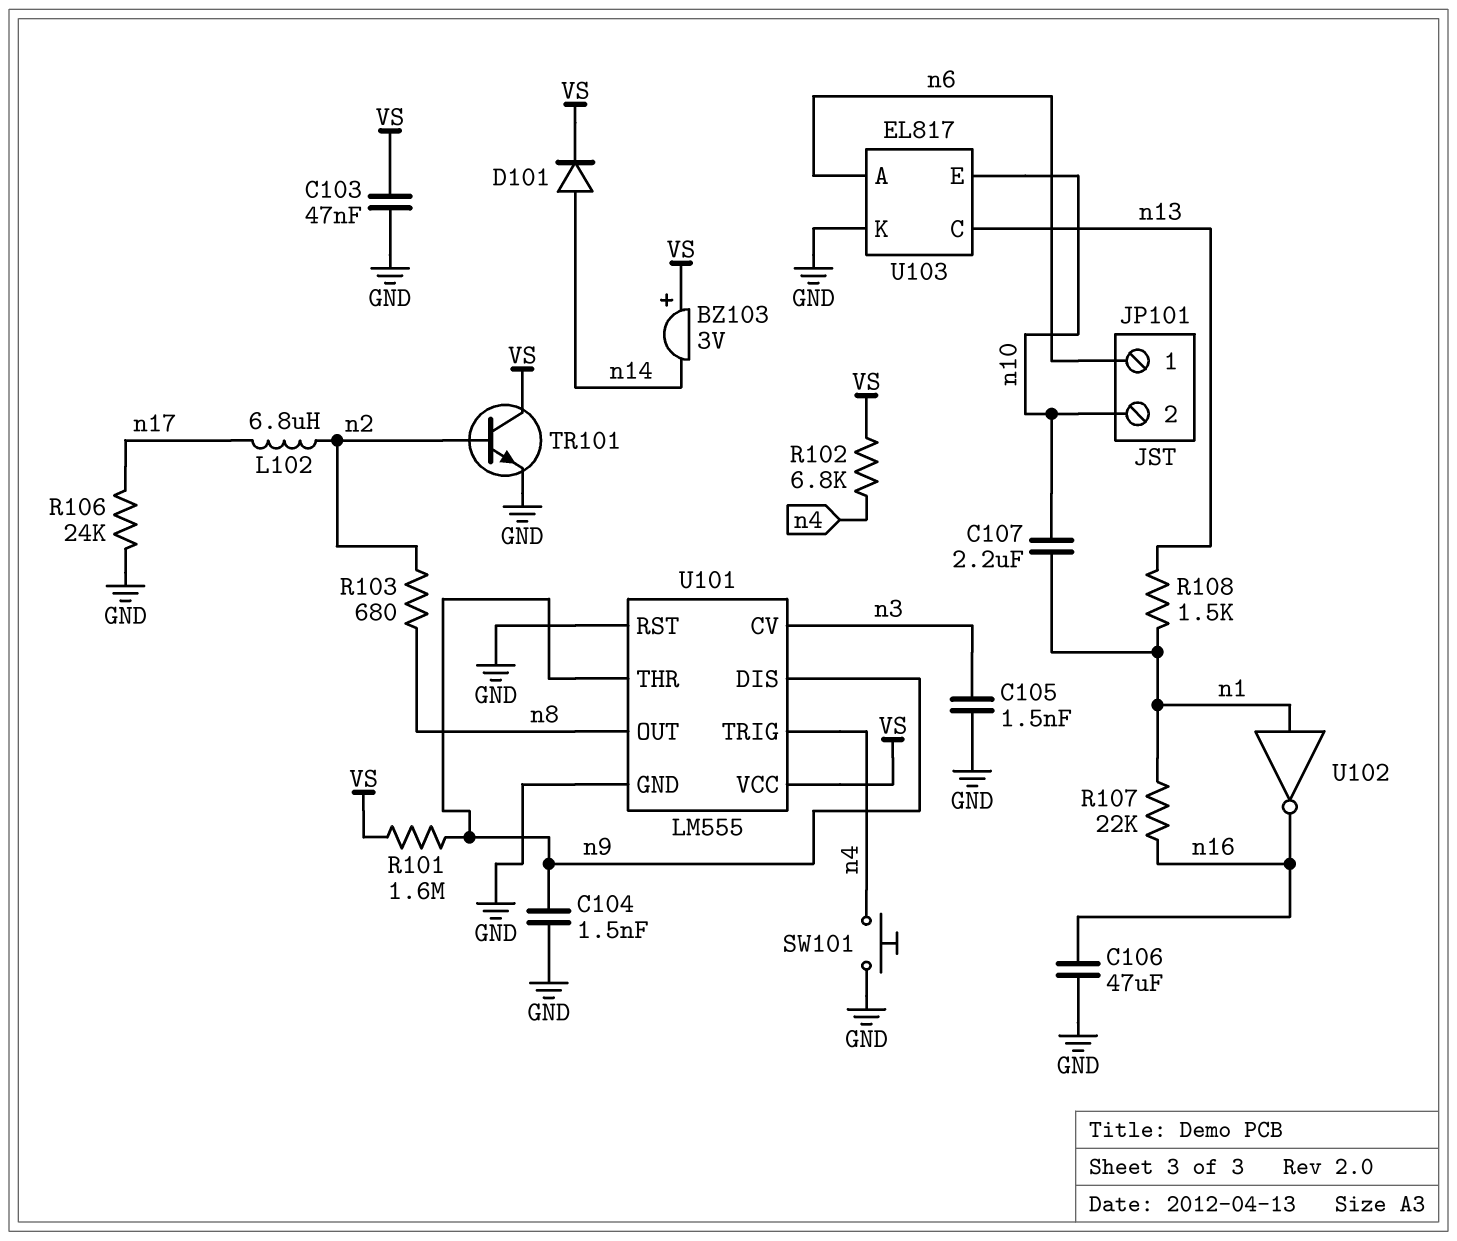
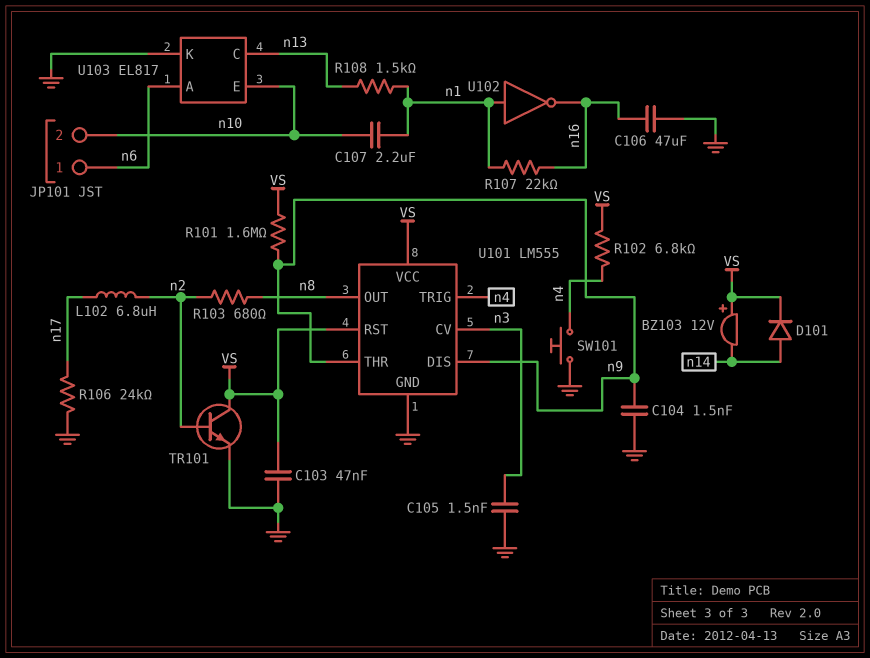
BZ103: buzzer 3V (plus VS, minus n14) -> buzzer 12V (plus VS, minus n14)
U101 pin RST: GND -> VS

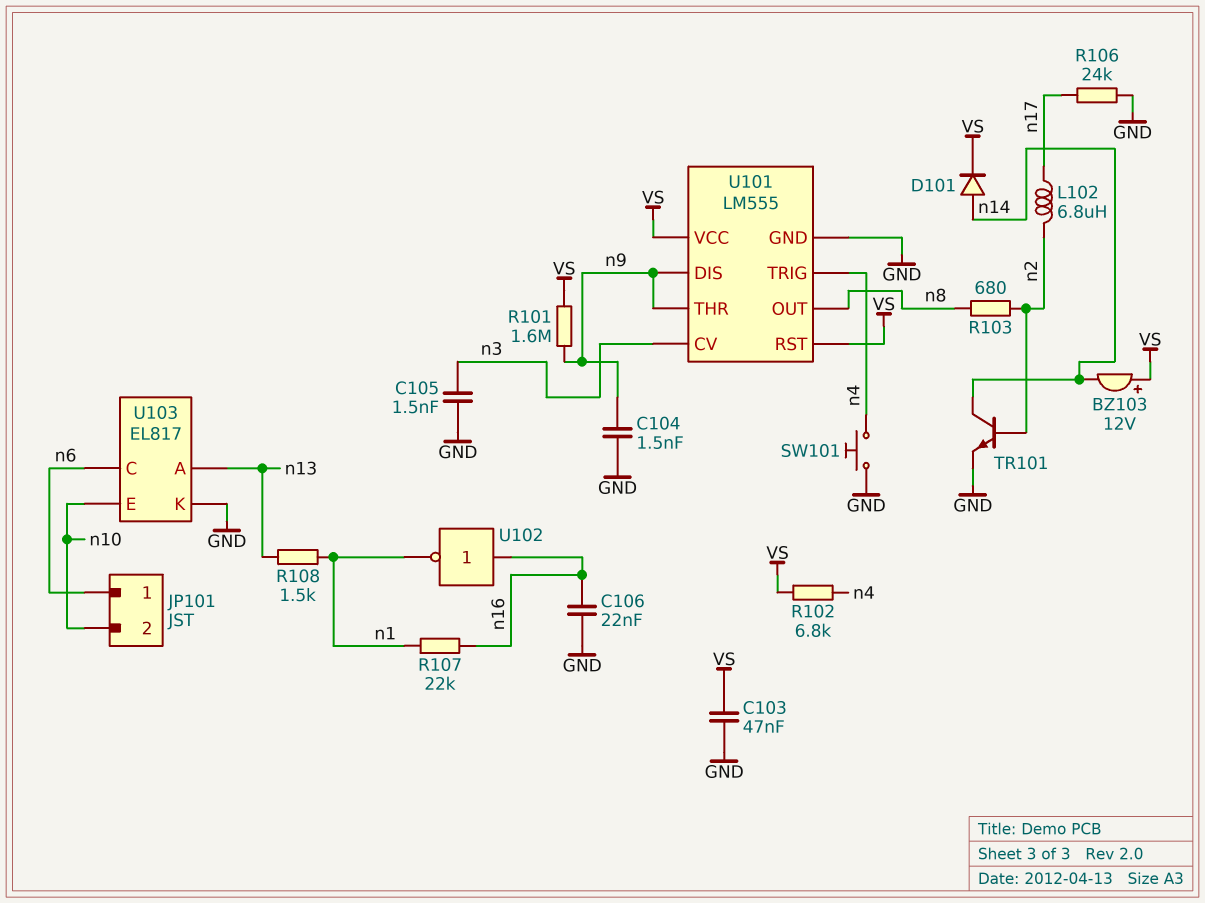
C106: 47uF (GND, n16) -> 22nF (GND, n16)
C107: 2.2uF (n1, n10) -> none
TR101: NPN (B n2, C VS, E GND) -> NPN (B n2, C n14, E GND)
U102: NOT (in n1, out n16) -> NOT (in n16, out n1)
U103 pin A: n6 -> n13
U103 pin C: n13 -> n6

